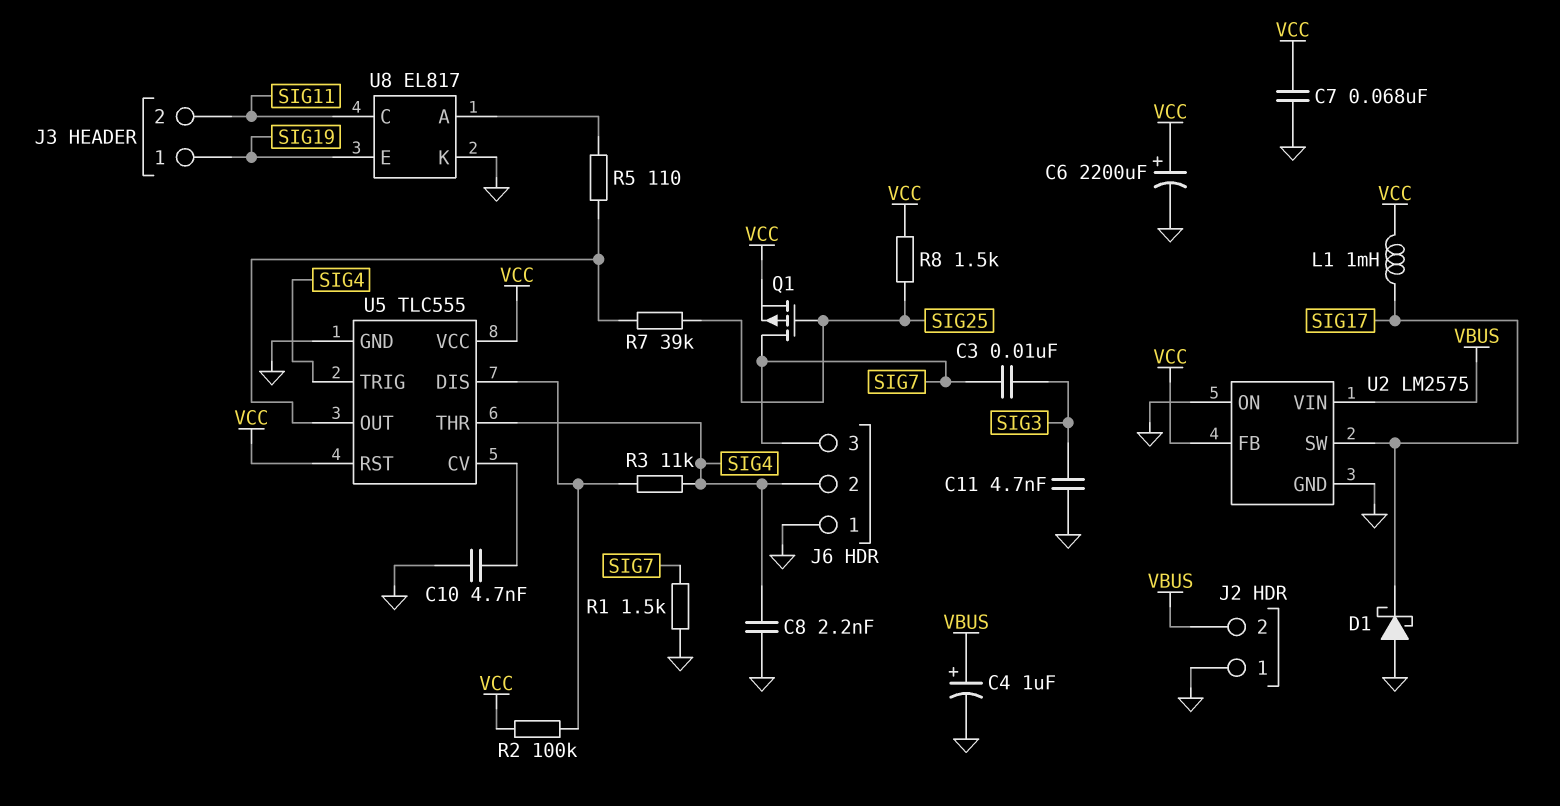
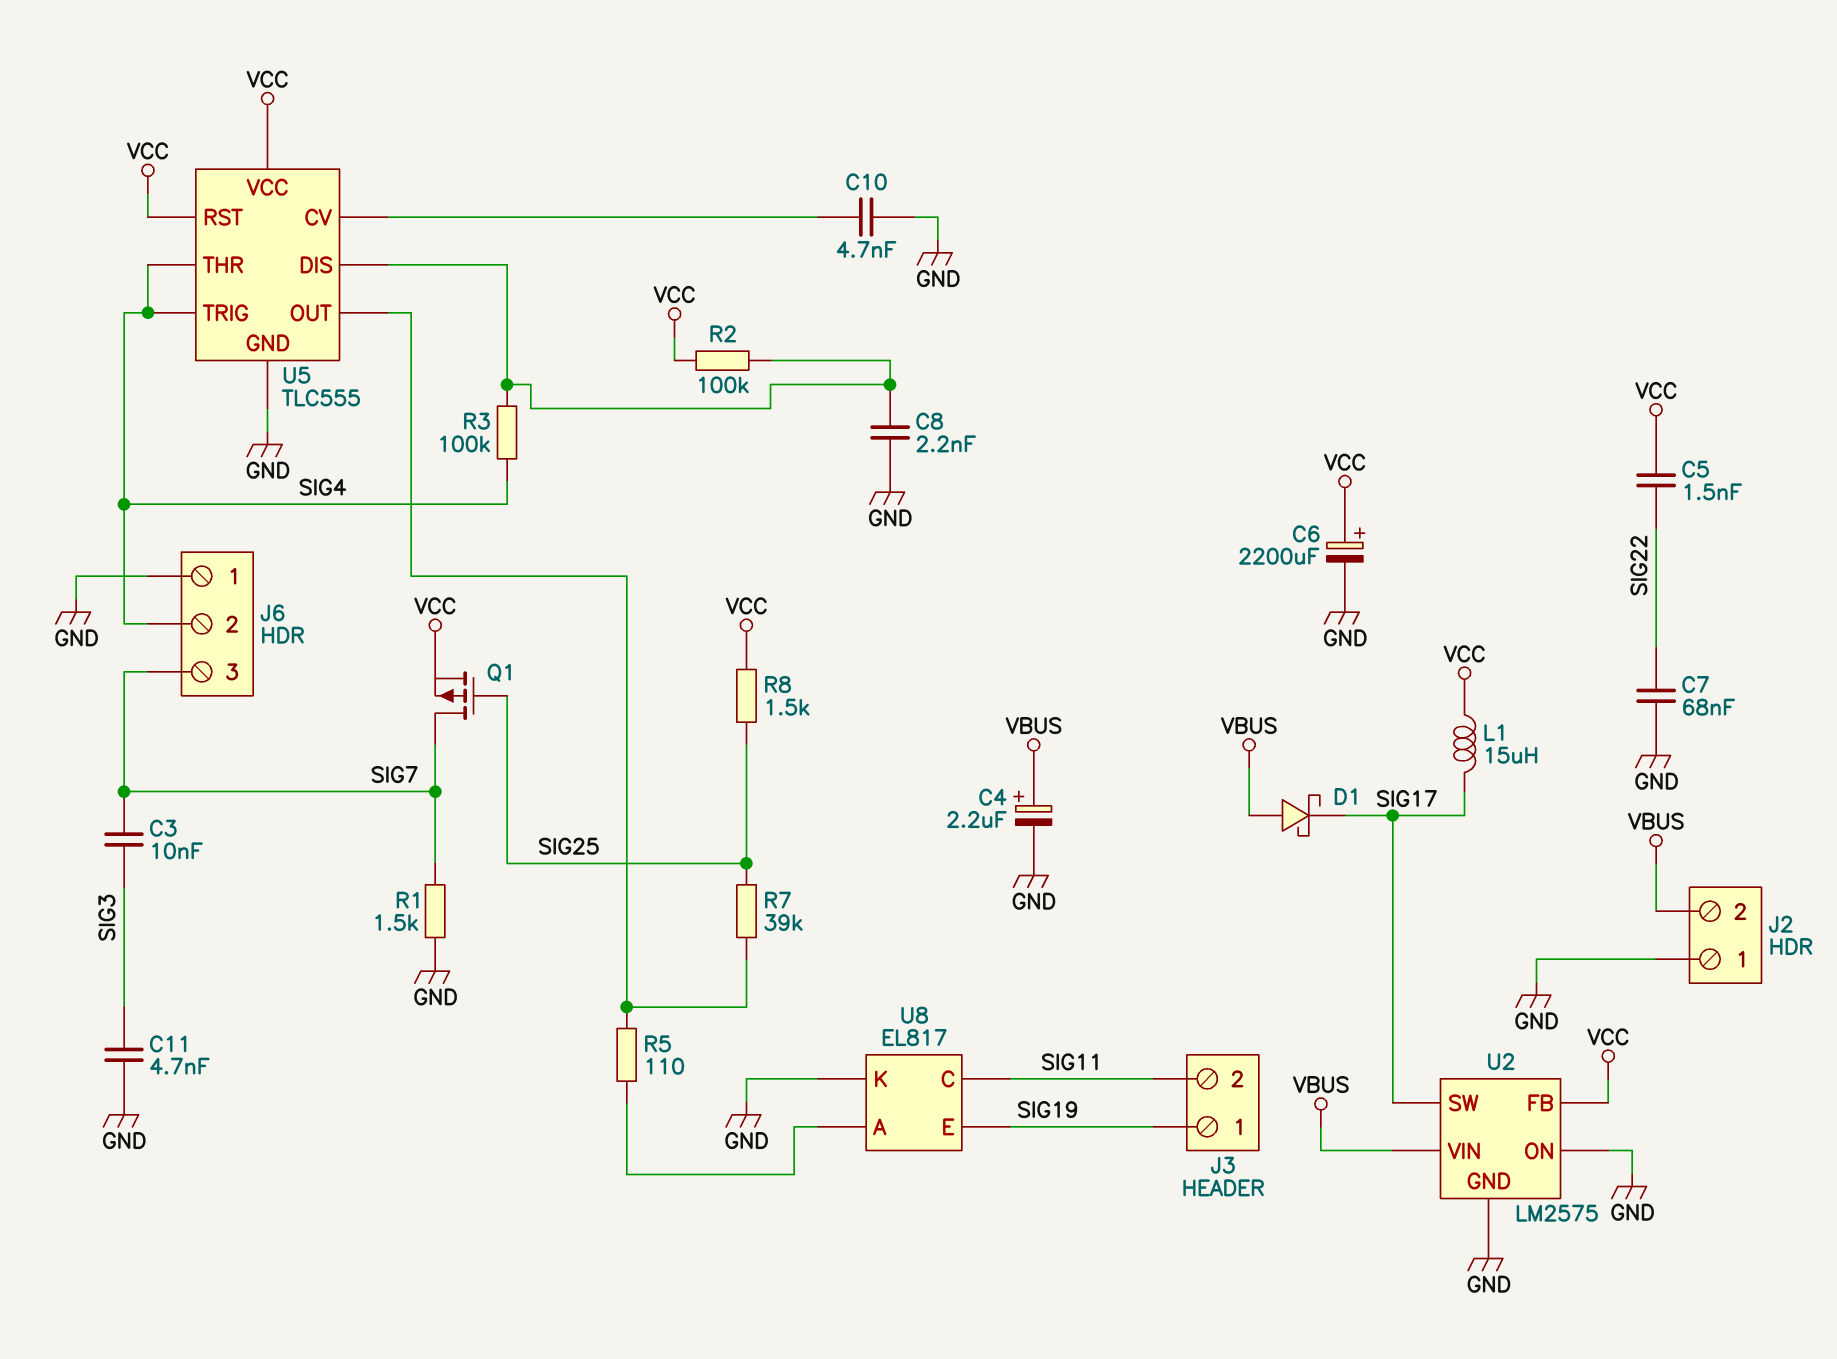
C4: 1uF (plus VBUS, minus GND) -> 2.2uF (plus VBUS, minus GND)
C5: none -> 1.5nF (SIG22, VCC)
C7: 68nF (GND, VCC) -> 68nF (GND, SIG22)
C8: 2.2nF (GND, SIG4) -> 2.2nF (GND, U5/DIS)
D1: schottky (A GND, K SIG17) -> schottky (A VBUS, K SIG17)
L1: 1mH (SIG17, VCC) -> 15uH (SIG17, VCC)
R3: 11k (SIG4, U5/DIS) -> 100k (SIG4, U5/DIS)

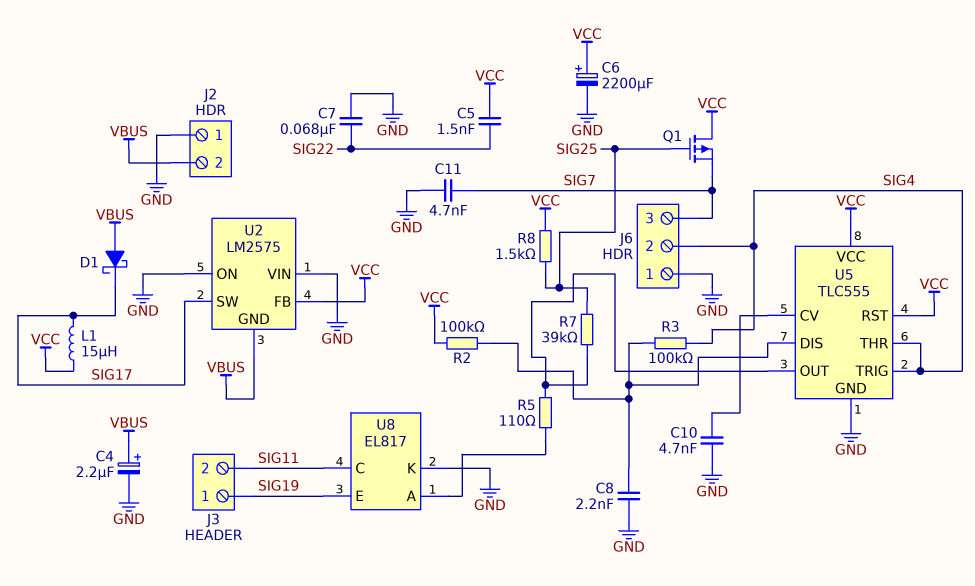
C3: 10nF (SIG3, SIG7) -> none
C11: 4.7nF (GND, SIG3) -> 4.7nF (GND, SIG7)
Q1: PMOS (G SIG25, D SIG7, S VCC) -> PMOS (G SIG25, D VCC, S SIG7)
R1: 1.5k (GND, SIG7) -> none
U2 pin GND: GND -> VBUS
U2 pin VIN: VBUS -> GND

